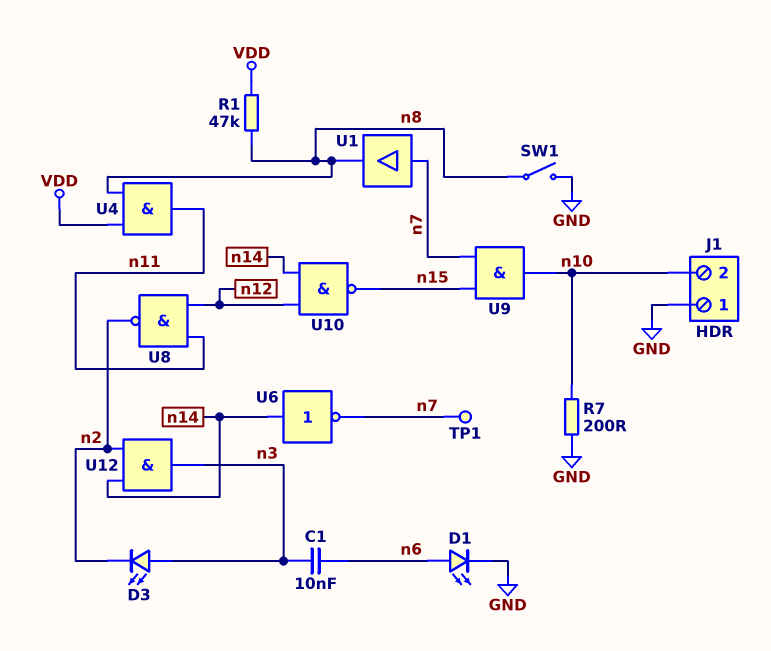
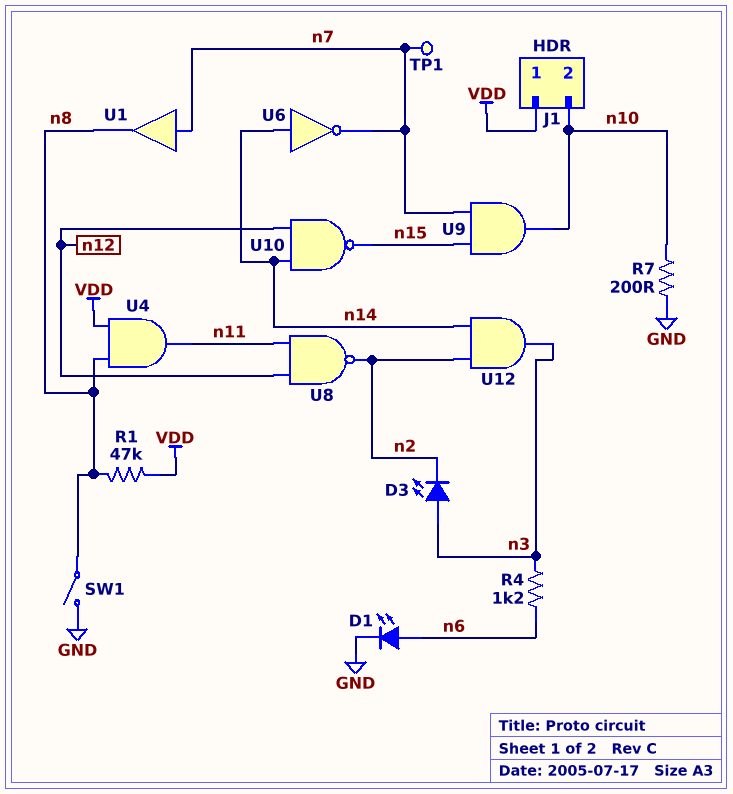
C1: 10nF (n3, n6) -> none
J1 pin 1: GND -> VDD
R4: none -> 1.2k (n3, n6)

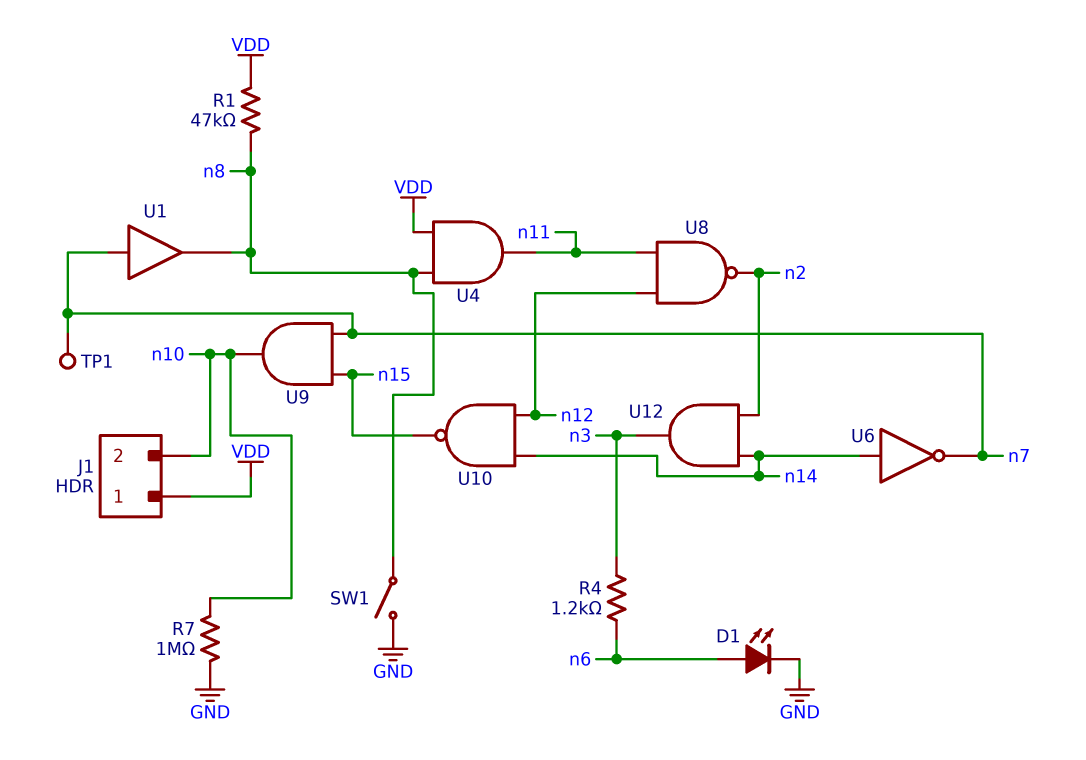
D3: LED (A n3, K n2) -> none
R7: 200 (GND, n10) -> 1M (GND, n10)

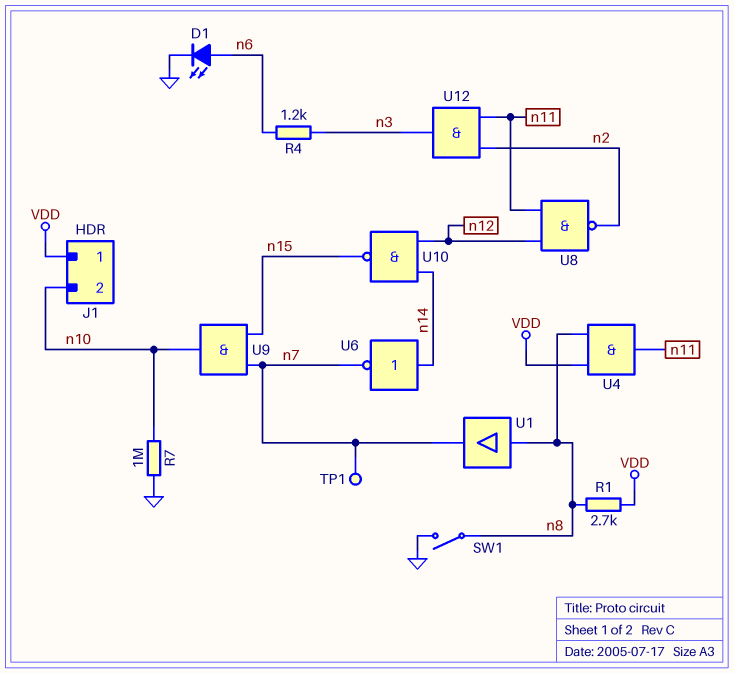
R1: 47k (VDD, n8) -> 2.7k (VDD, n8)
U1: buffer (in n7, out n8) -> buffer (in n8, out n7)
U12: AND (in n2, in n14, out n3) -> AND (in n2, in n11, out n3)

